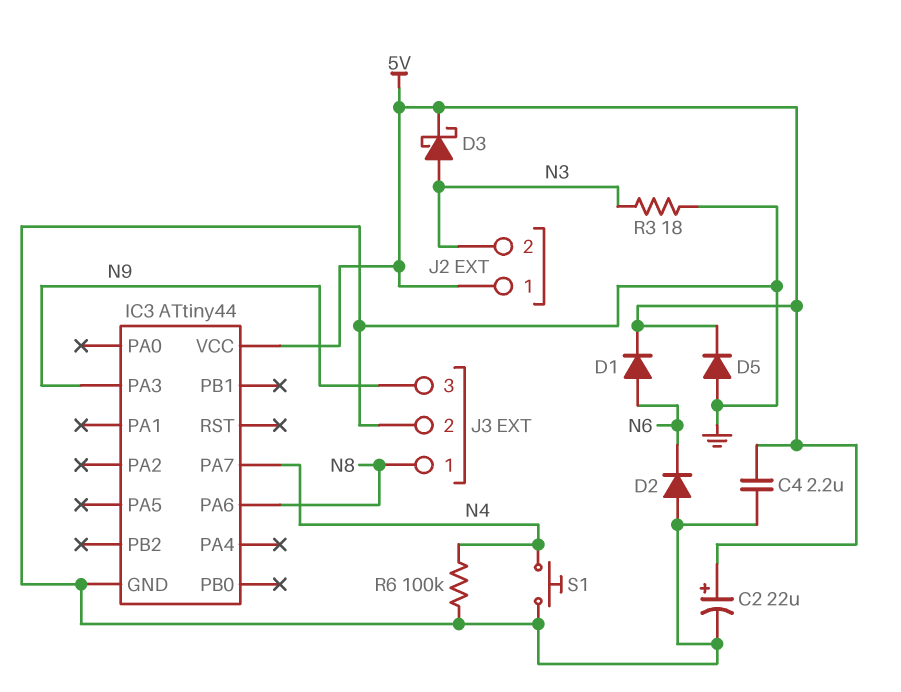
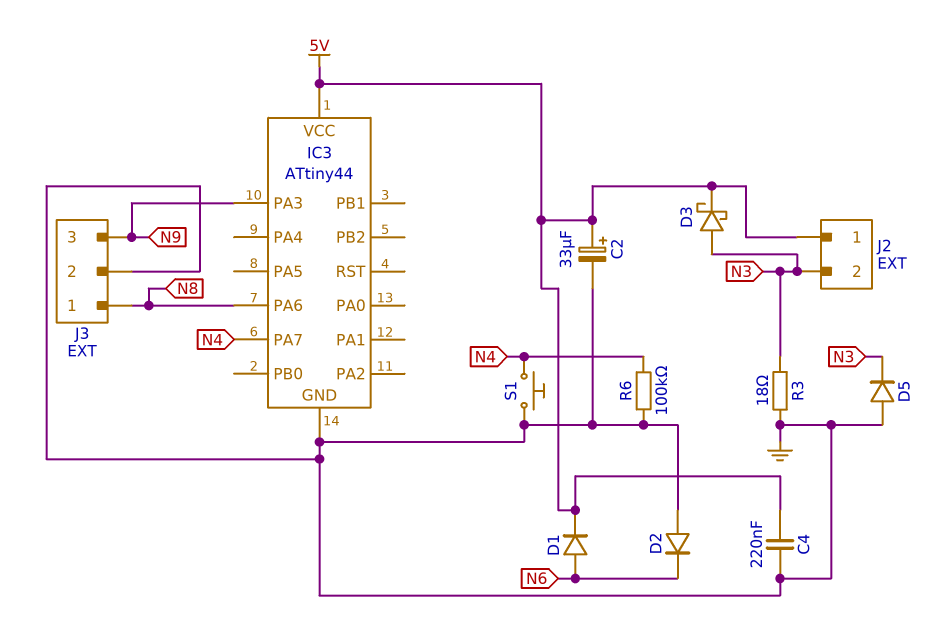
C2: 22uF (plus 5V, minus GND) -> 33uF (plus 5V, minus GND)
C4: 2.2uF (5V, GND) -> 220nF (5V, GND)
D5: diode (A GND, K 5V) -> diode (A GND, K N3)

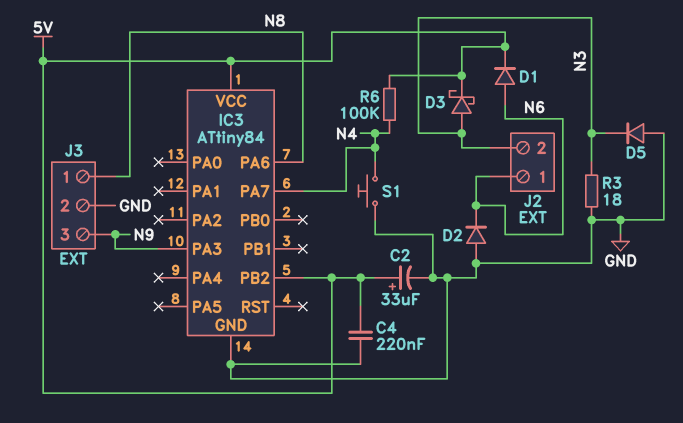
IC3: ATtiny44 -> ATtiny84
IC3 pin PB2: none -> 5V
J2 pin 1: 5V -> N6
R6: 100k (GND, N4) -> 100k (5V, N4)

